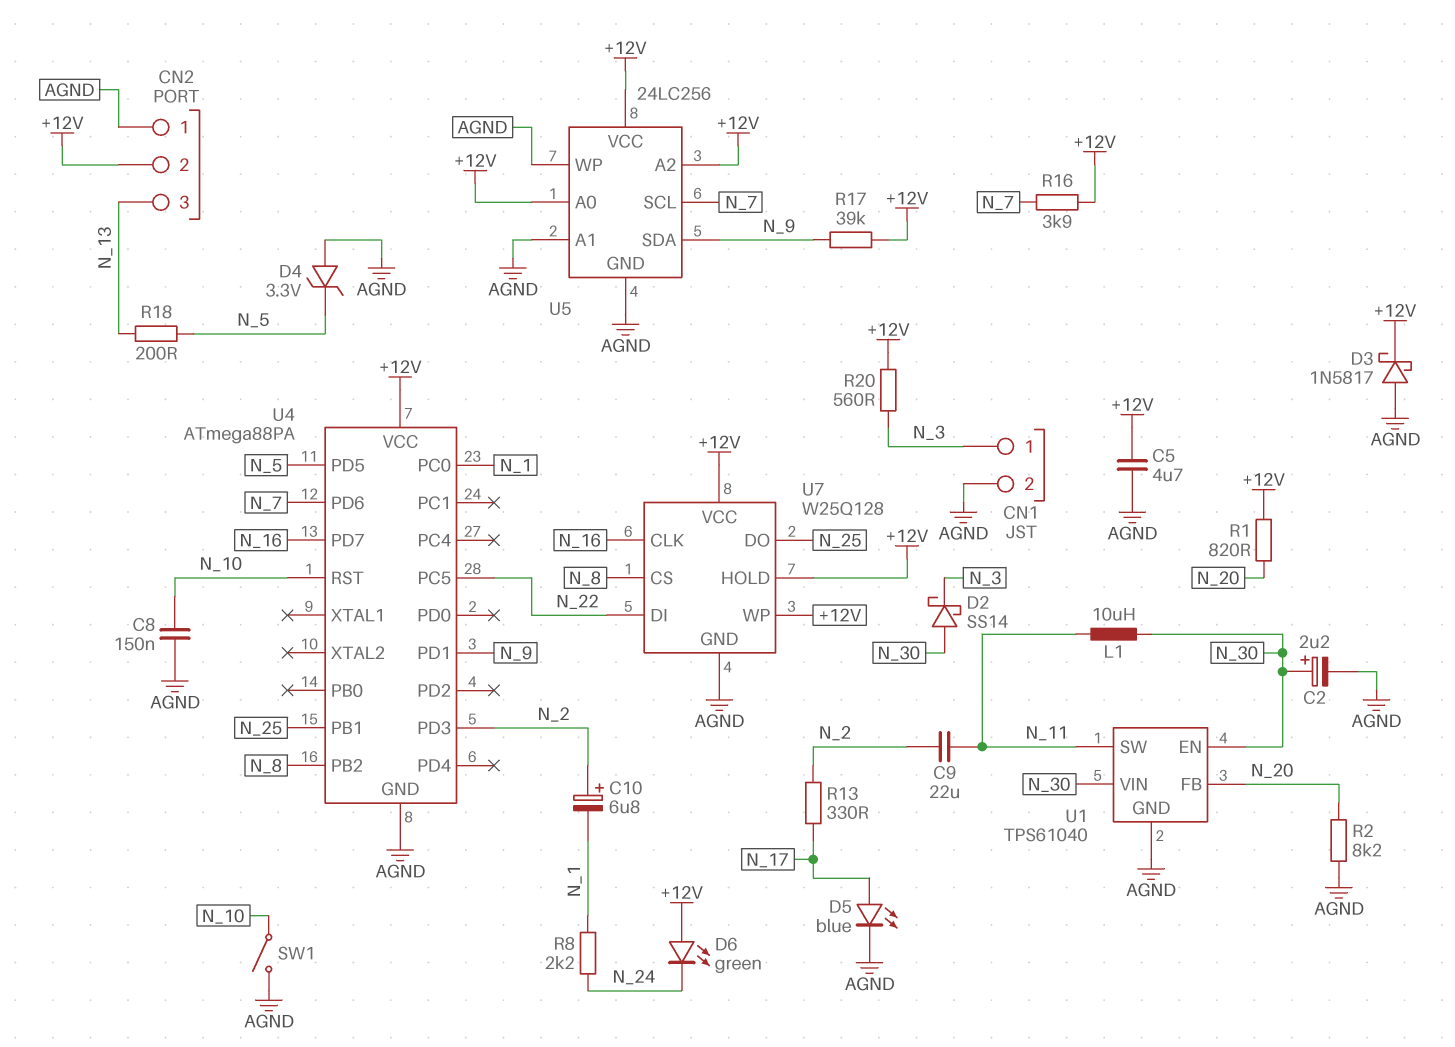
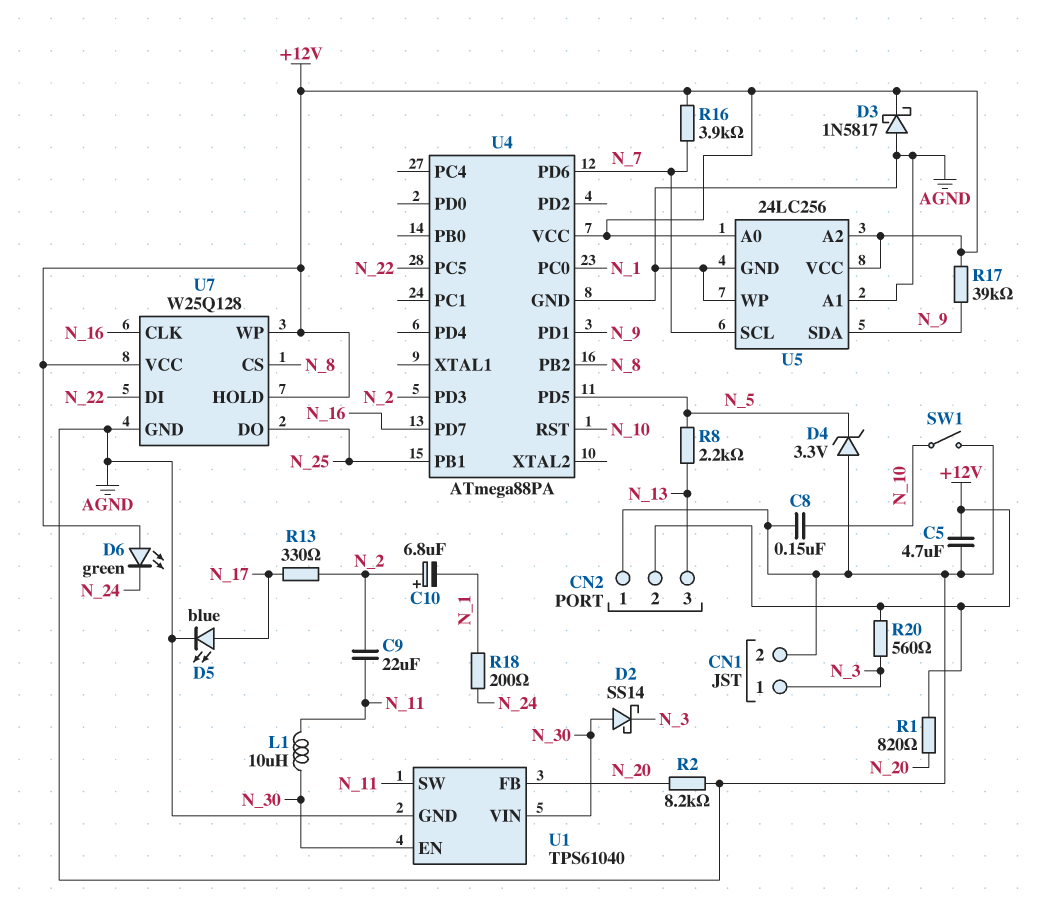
C2: 2.2uF (plus N_30, minus AGND) -> none
R8: 2.2k (N_1, N_24) -> 2.2k (N_5, N_13)
R18: 200 (N_5, N_13) -> 200 (N_1, N_24)

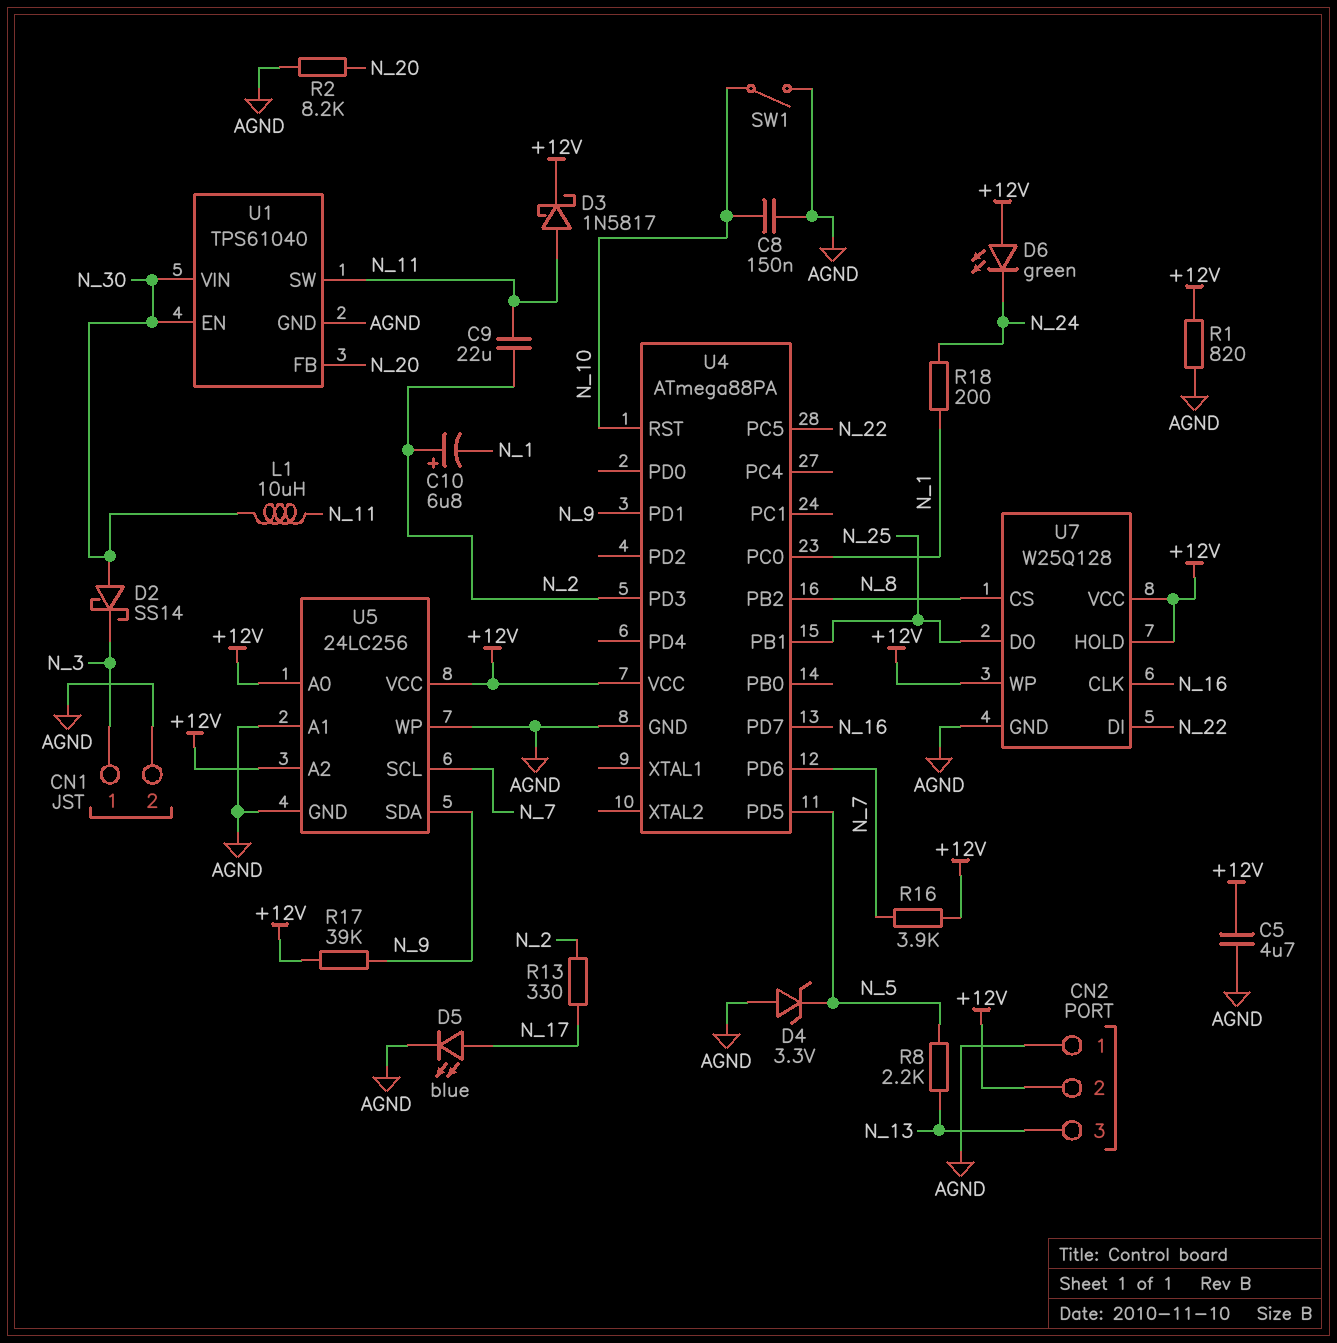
D3: schottky 1N5817 (A AGND, K +12V) -> schottky 1N5817 (A N_11, K +12V)
R1: 820 (+12V, N_20) -> 820 (+12V, AGND)
R20: 560 (+12V, N_3) -> none

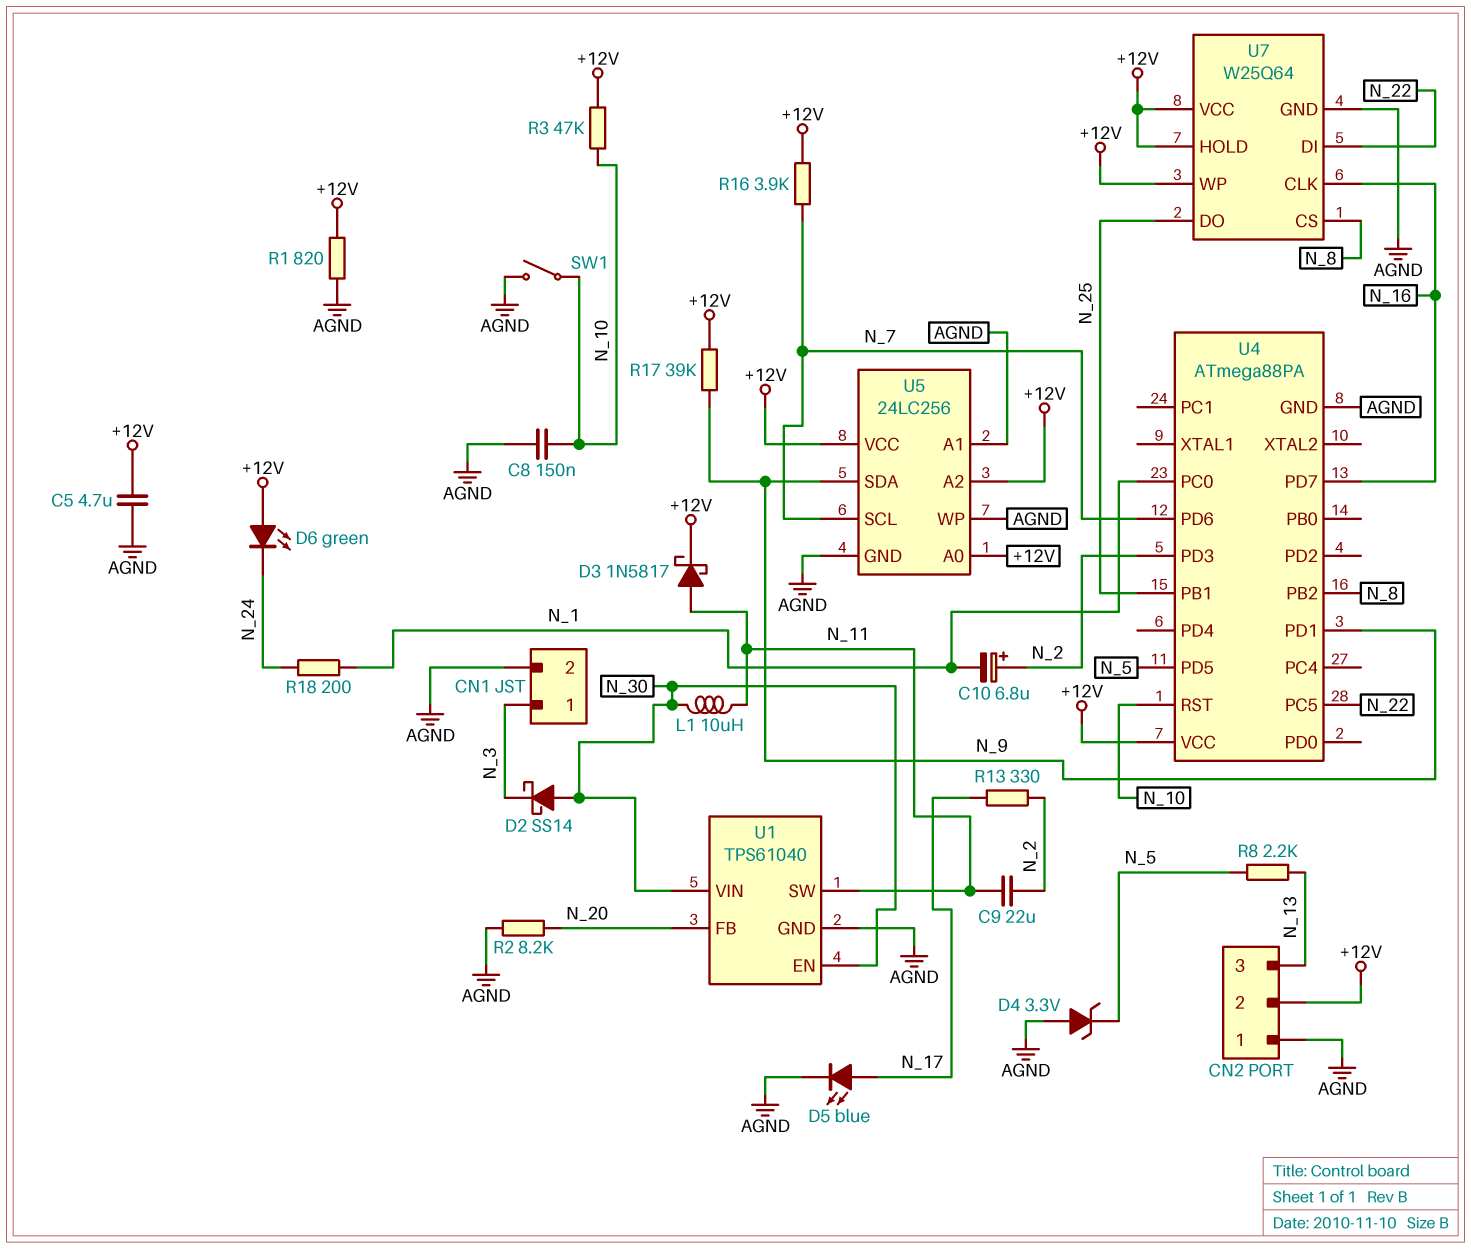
R3: none -> 47k (+12V, N_10)
U7: W25Q128 -> W25Q64

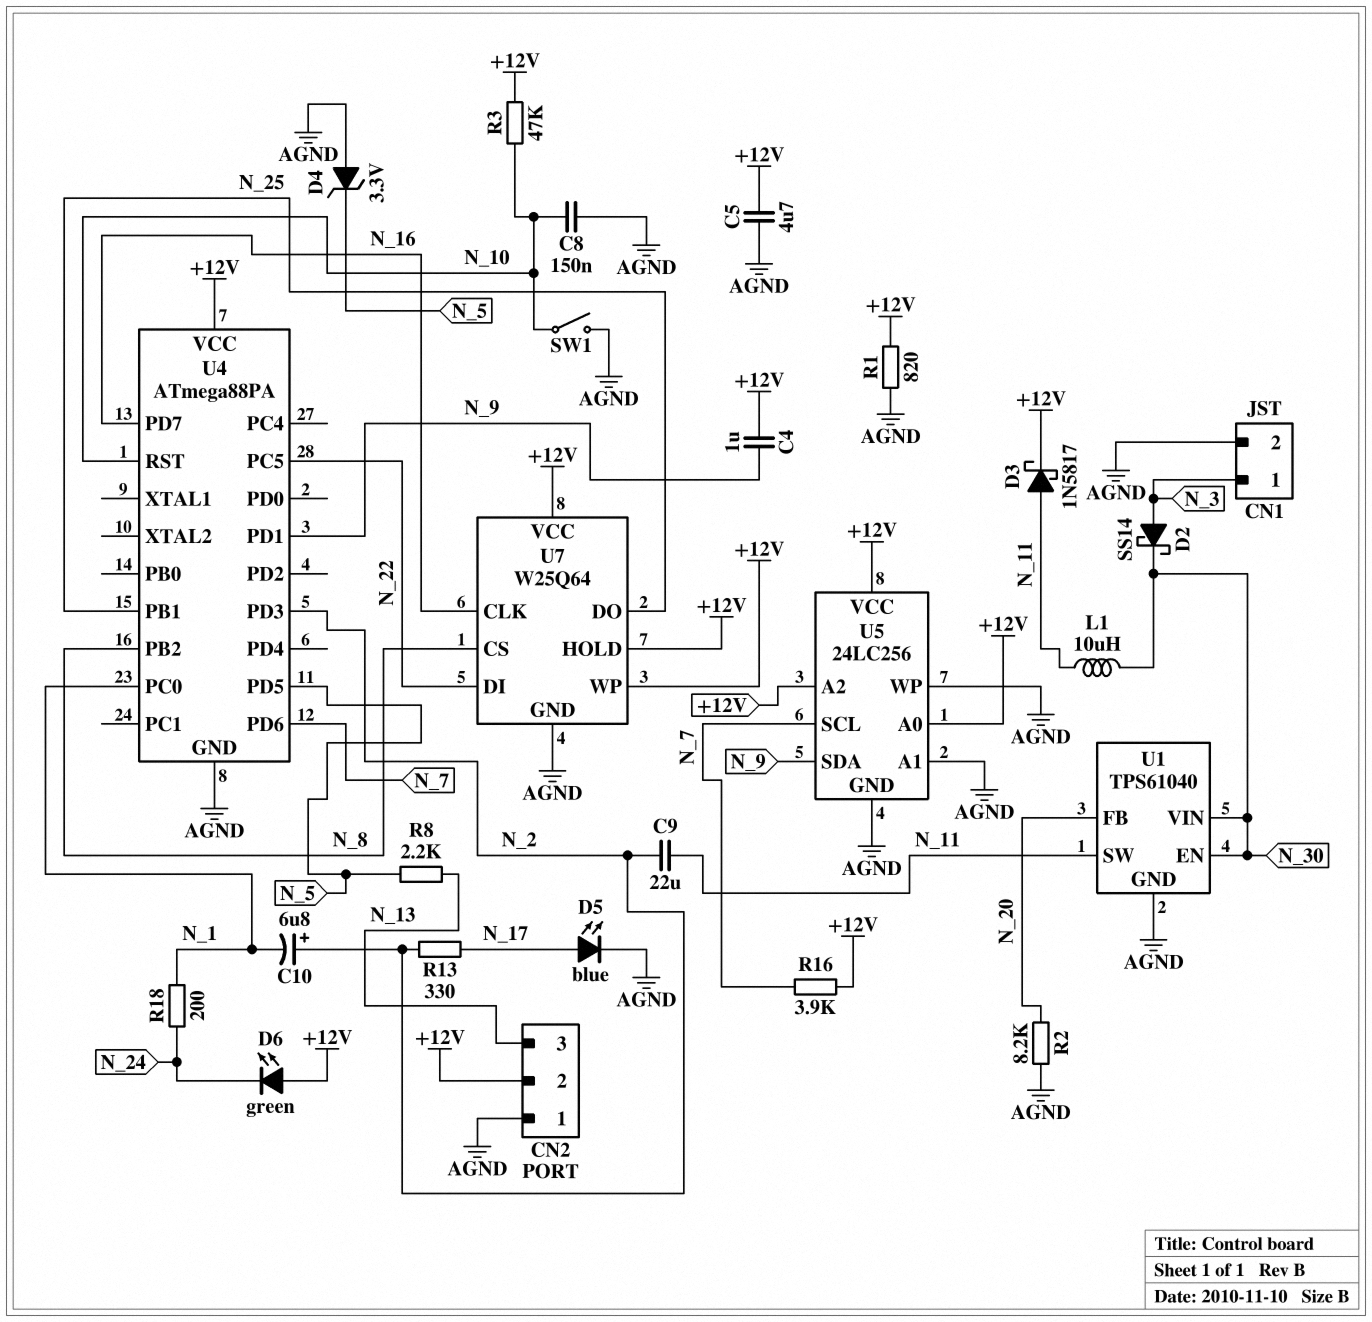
C4: none -> 1uF (+12V, N_9)
D2: schottky SS14 (A N_30, K N_3) -> schottky SS14 (A N_3, K N_30)
R17: 39k (+12V, N_9) -> none

